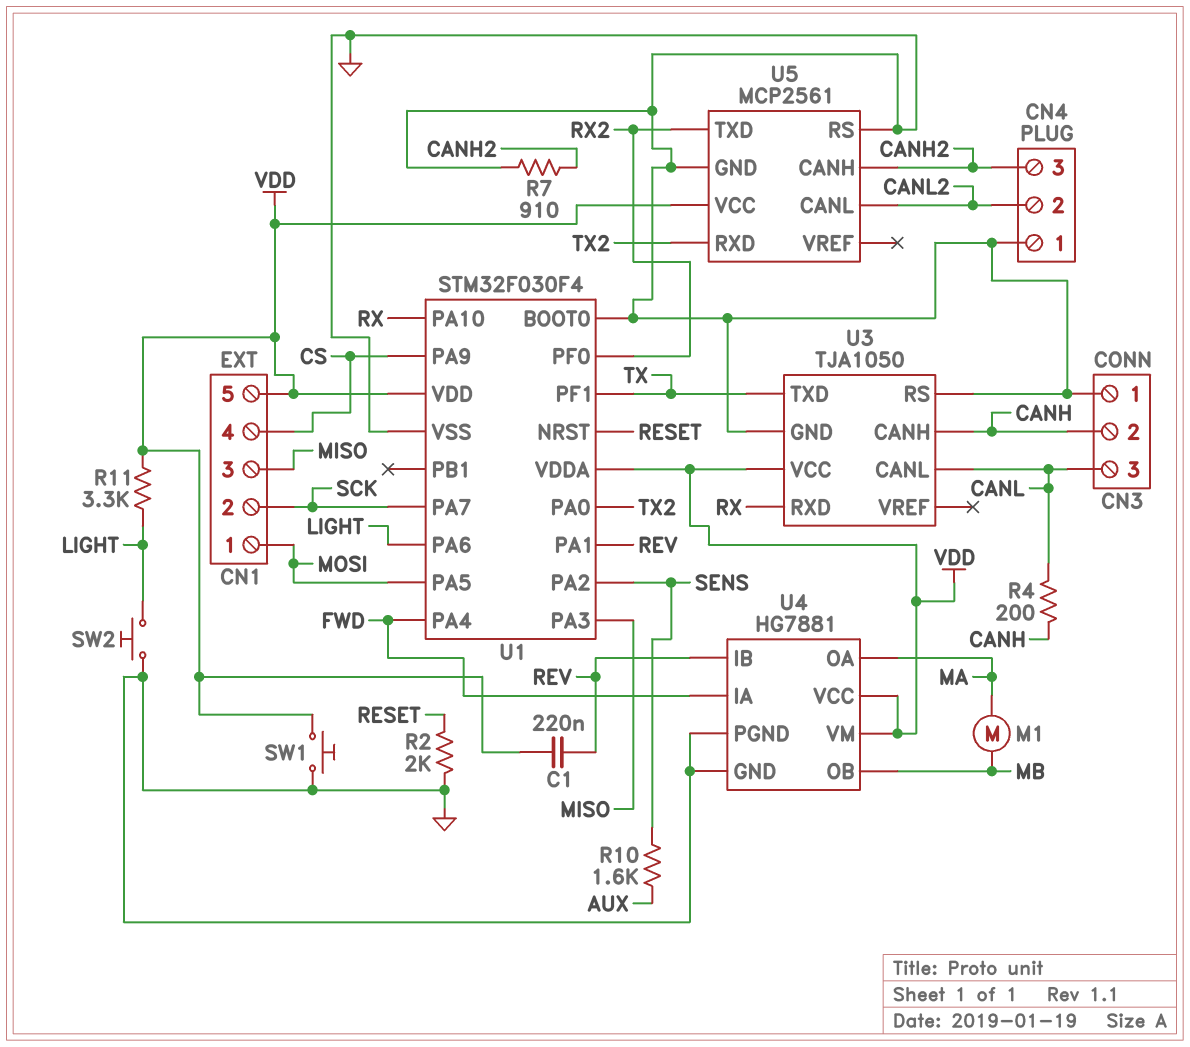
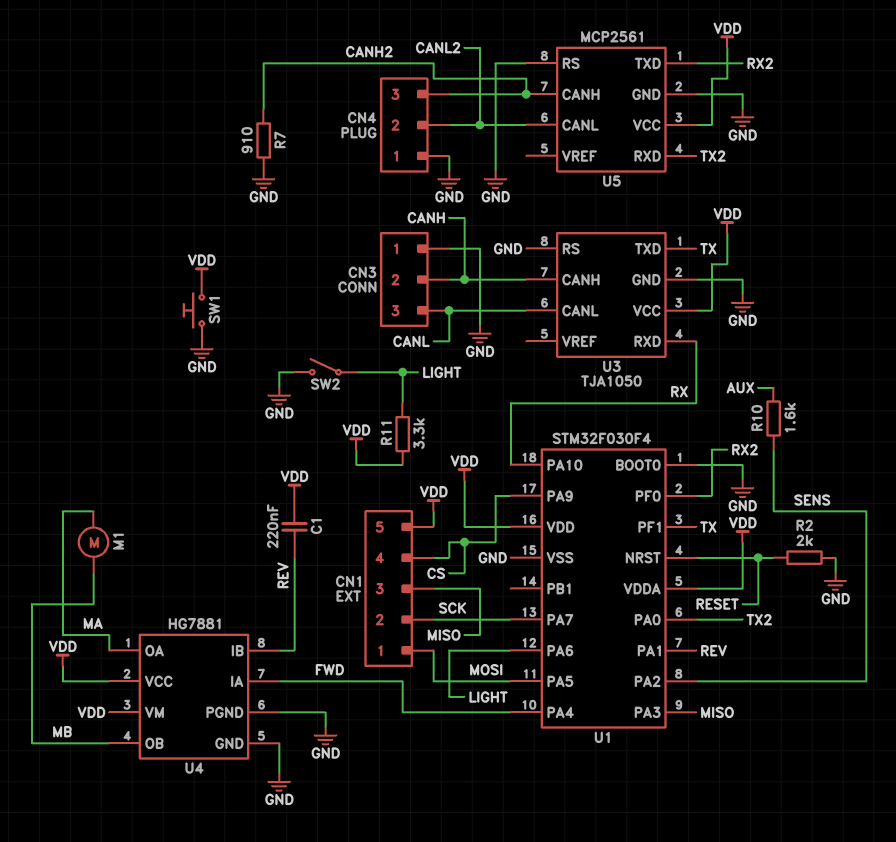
R4: 200 (CANH, CANL) -> none
SW2: button (GND, LIGHT) -> switch (GND, LIGHT)

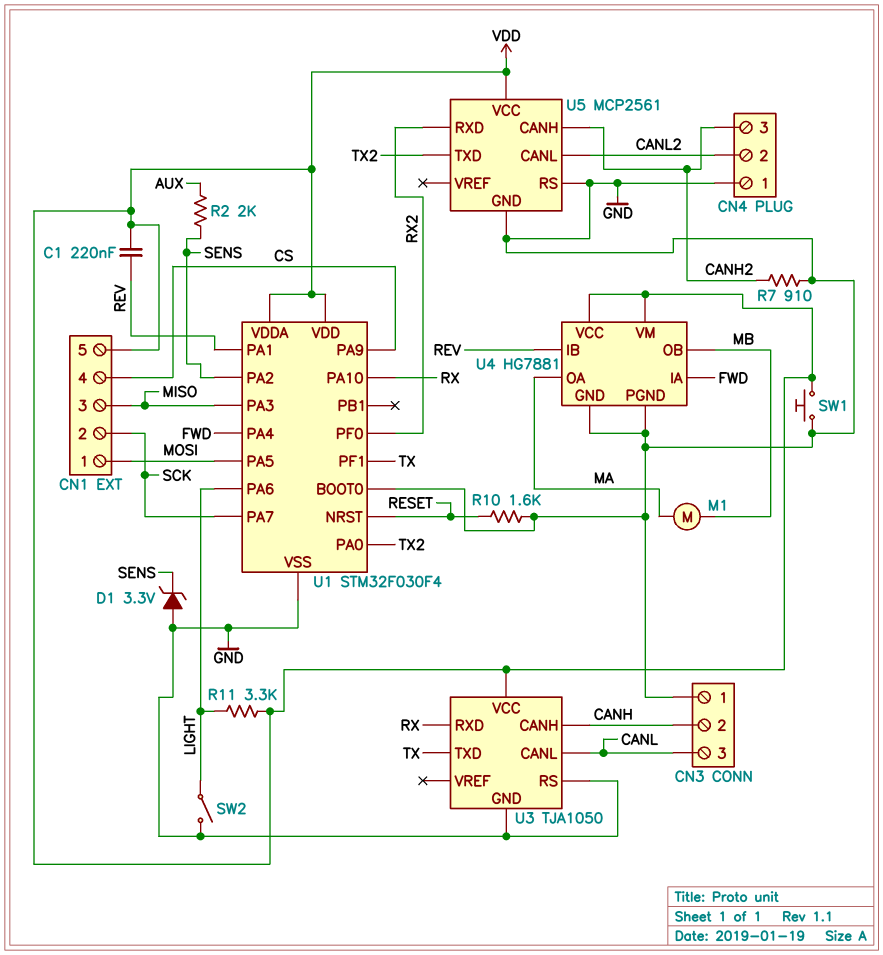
D1: none -> zener 3.3V (A GND, K SENS)
R2: 2k (GND, RESET) -> 2k (AUX, SENS)
R10: 1.6k (AUX, SENS) -> 1.6k (GND, RESET)
U5 pin RXD: TX2 -> RX2
U5 pin TXD: RX2 -> TX2

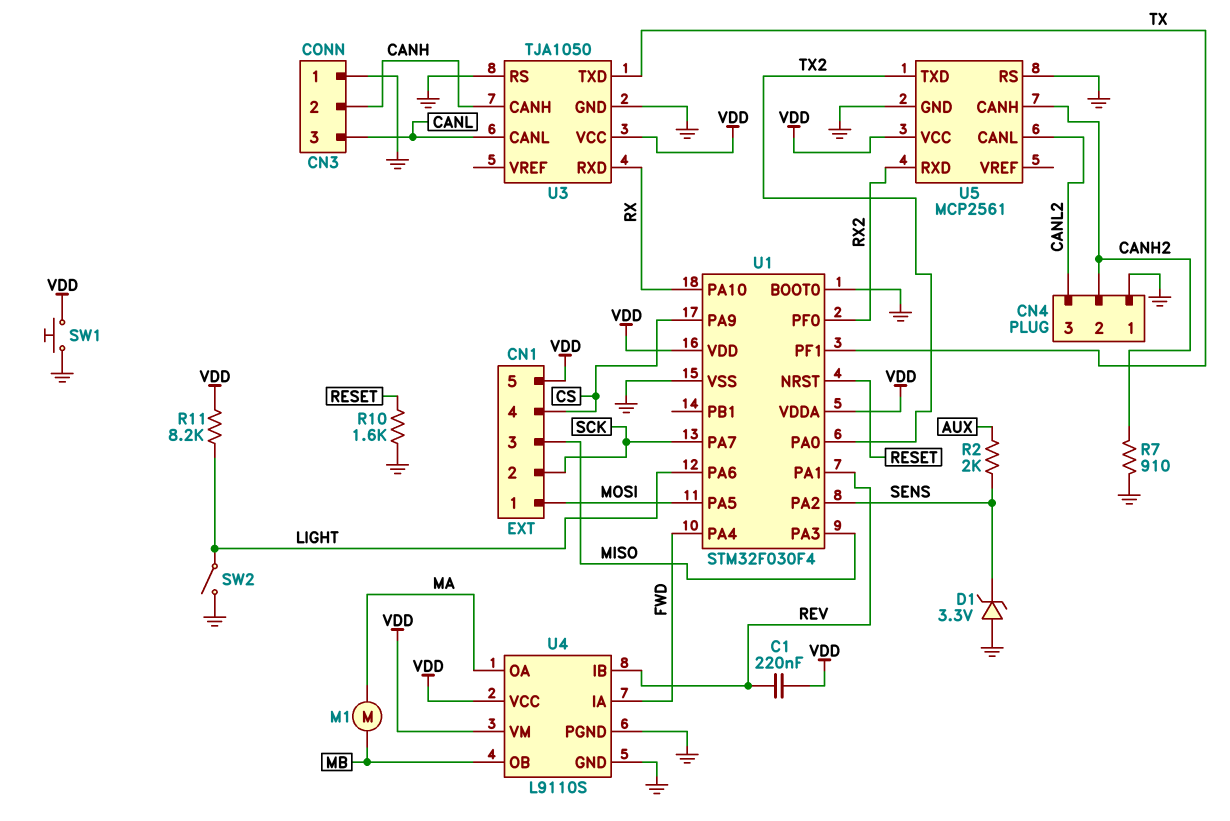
CN4 pin 2: CANL2 -> CANH2
CN4 pin 3: CANH2 -> CANL2
R11: 3.3k (LIGHT, VDD) -> 8.2k (LIGHT, VDD)
U4: HG7881 -> L9110S

